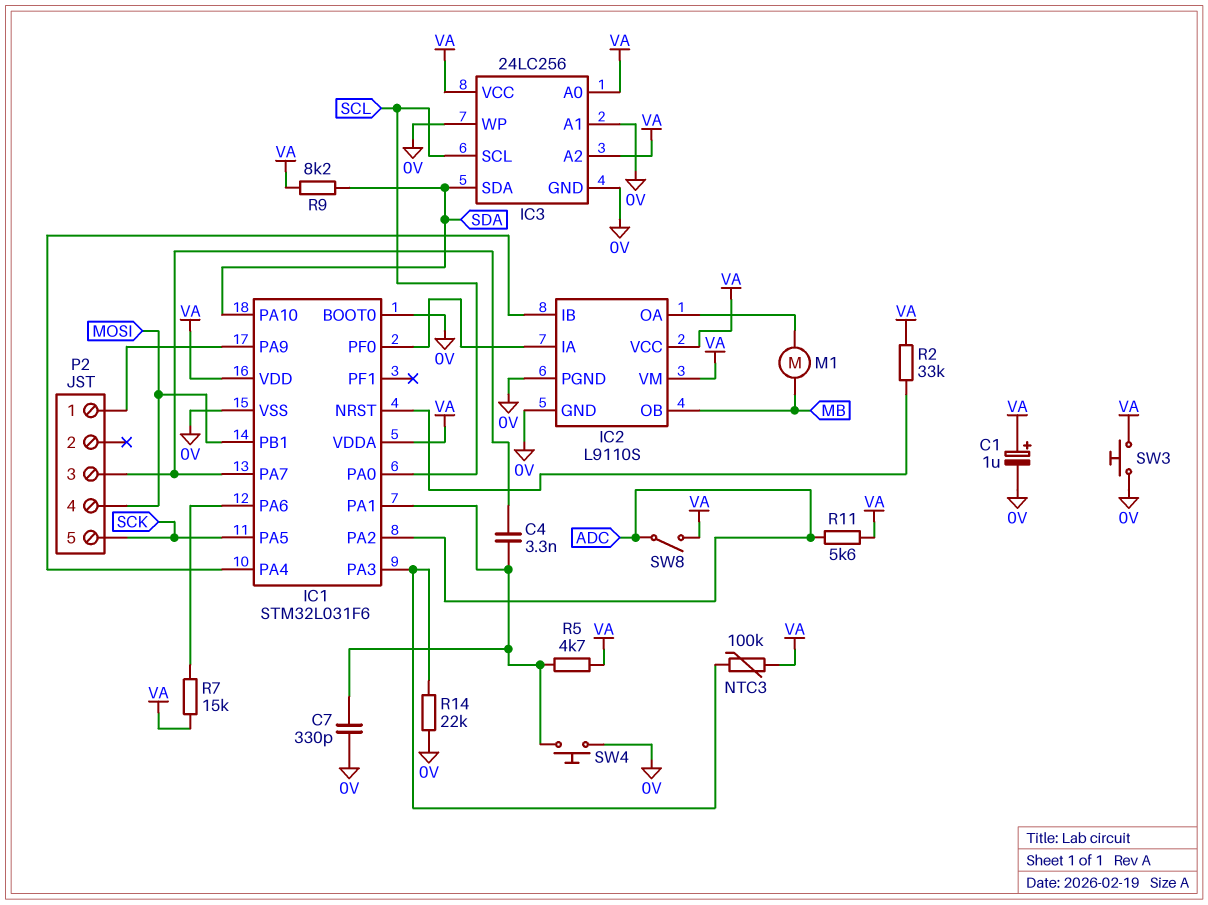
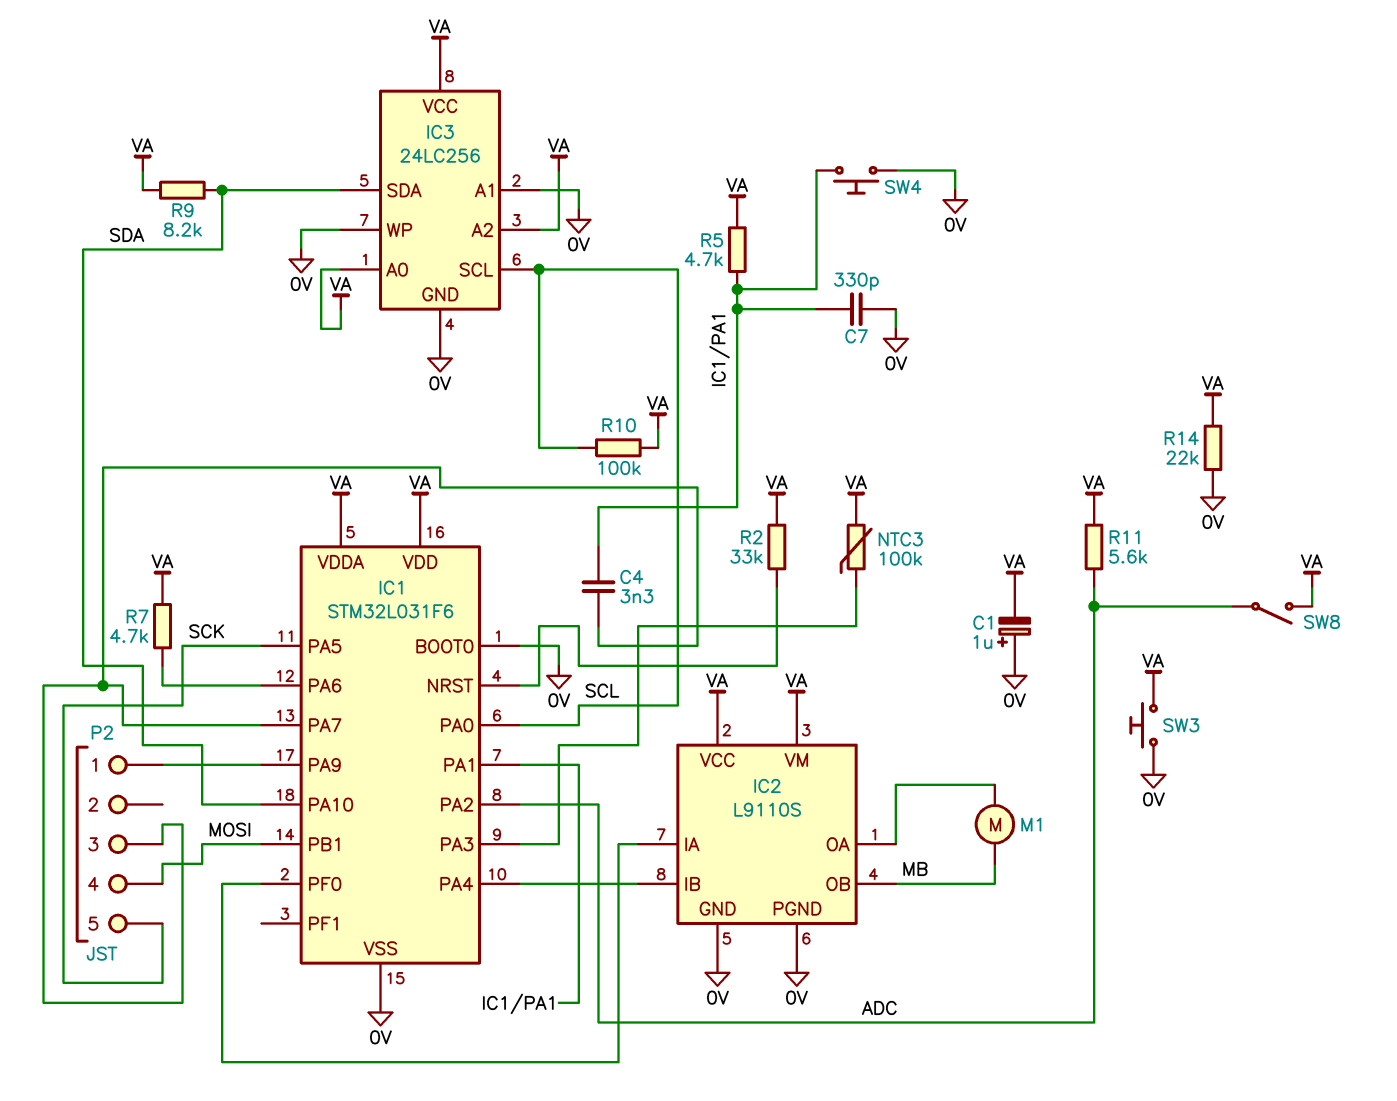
C1: 1uF (plus VA, minus 0V) -> 1uF (plus 0V, minus VA)
R7: 15k (IC1/PA6, VA) -> 4.7k (IC1/PA6, VA)
R10: none -> 100k (SCL, VA)
R14: 22k (0V, IC1/PA3) -> 22k (0V, VA)

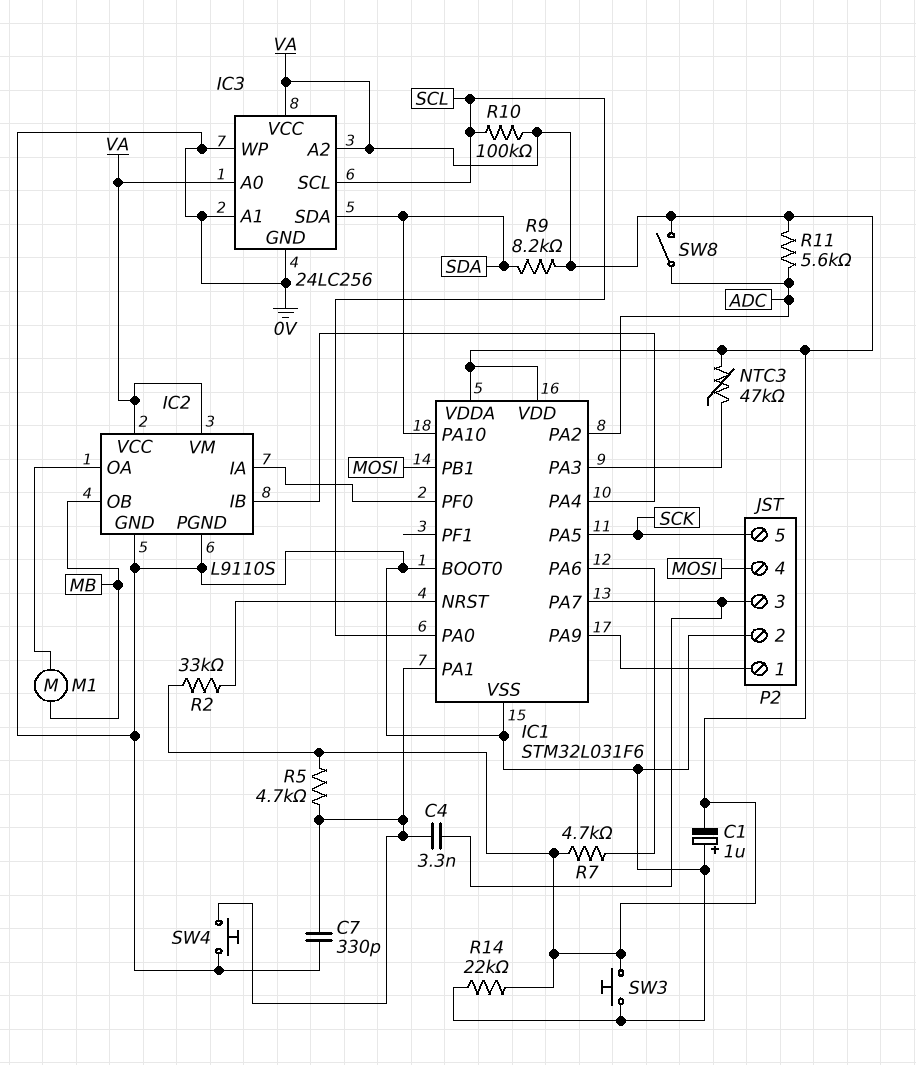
NTC3: 100k (IC1/PA3, VA) -> 47k (IC1/PA3, VA)
P2 pin 2: none -> 0V

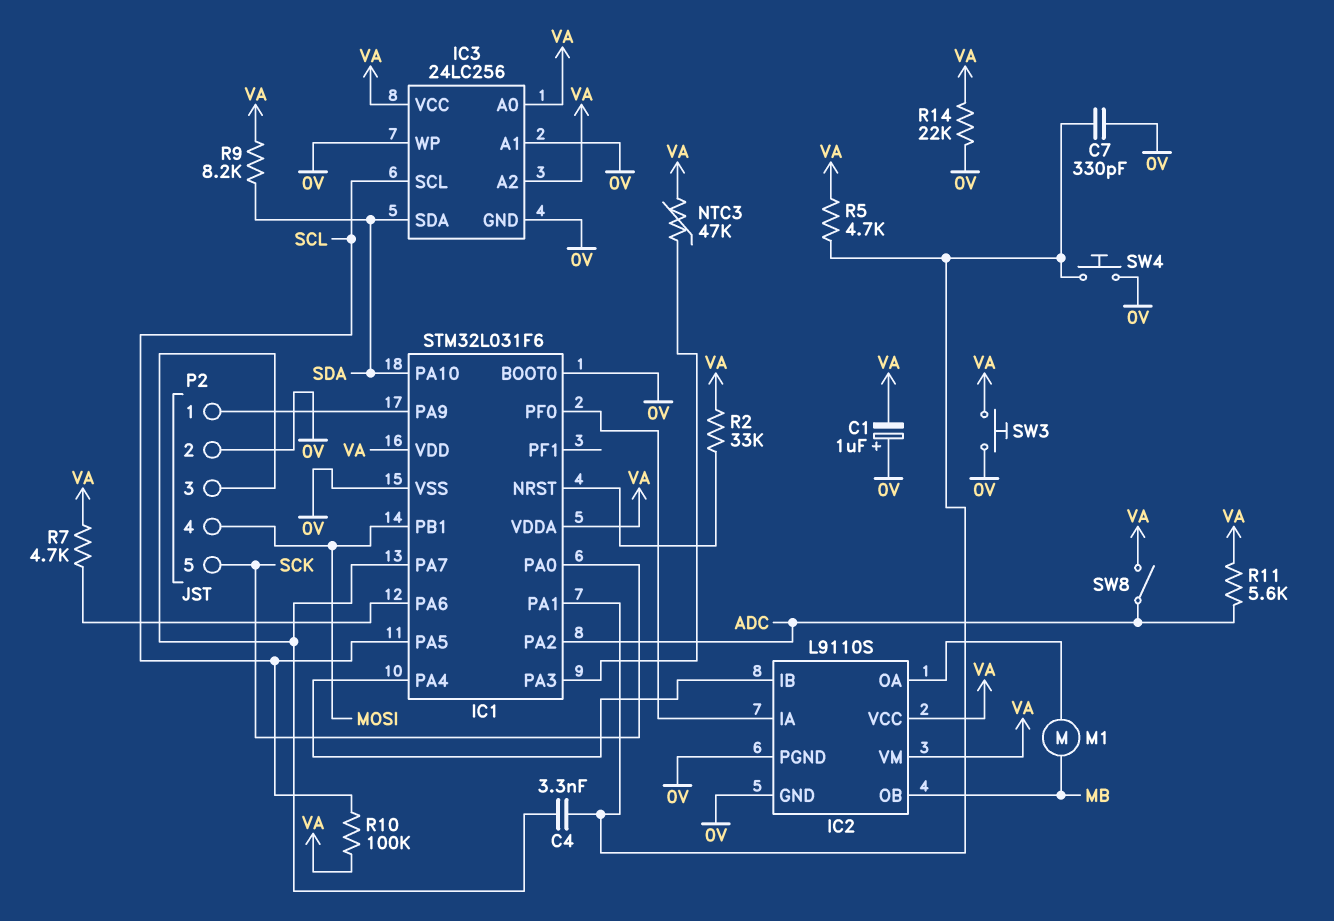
IC1 pin PA0: SCL -> SCK
IC1 pin PA5: SCK -> SCL

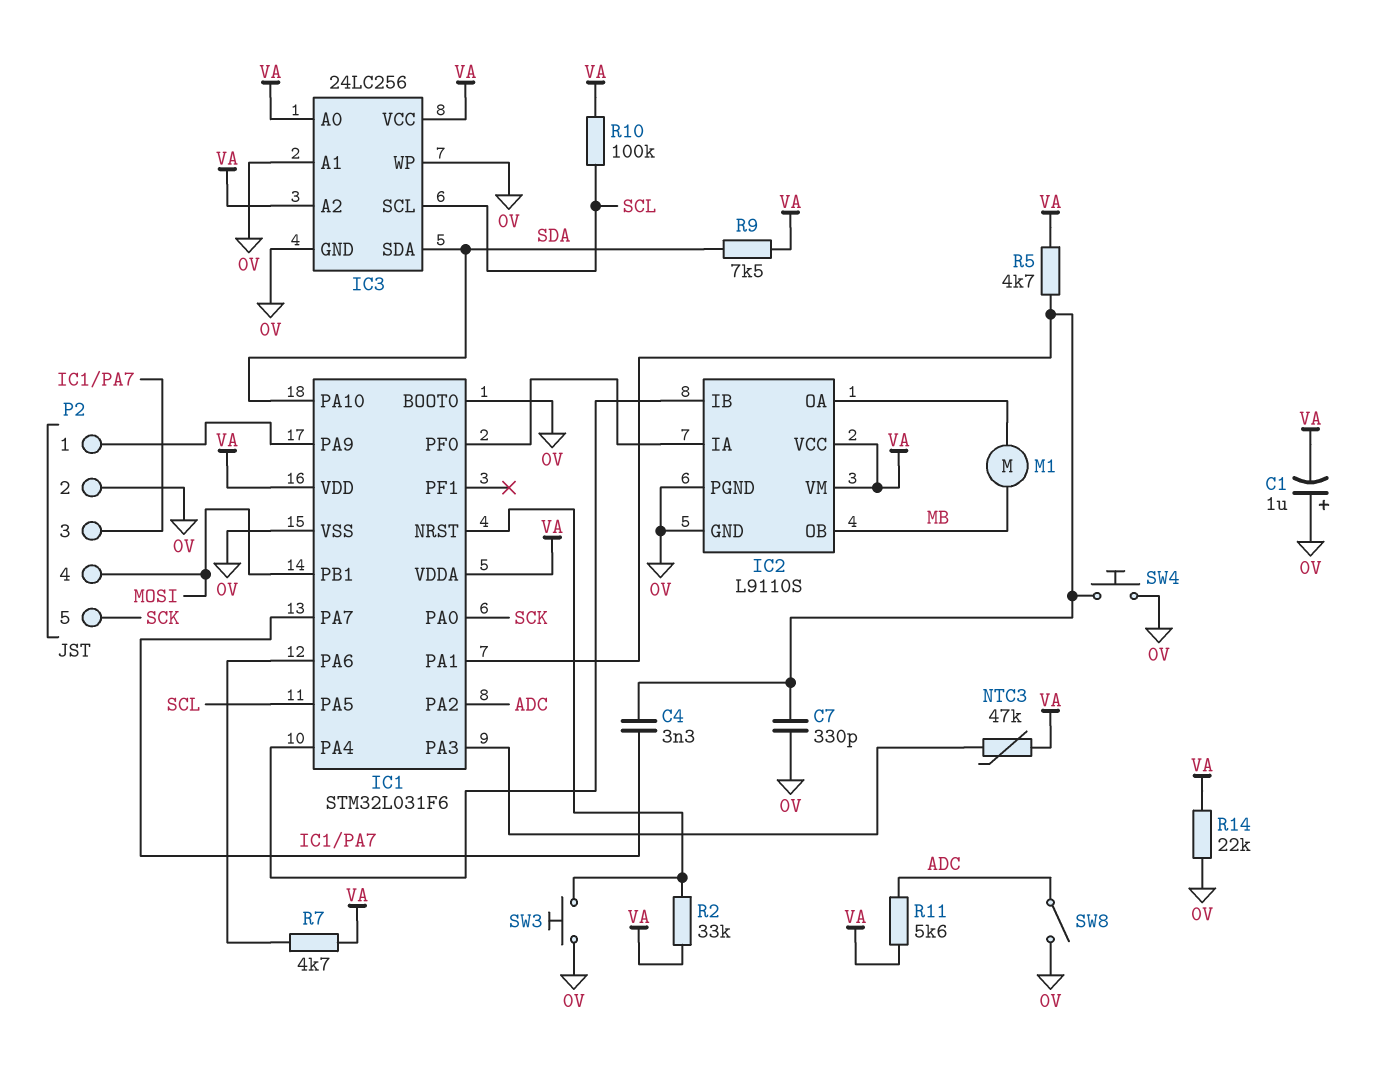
R9: 8.2k (SDA, VA) -> 7.5k (SDA, VA)
SW3: button (0V, VA) -> button (0V, IC1/NRST)
SW8: switch (ADC, VA) -> switch (0V, ADC)

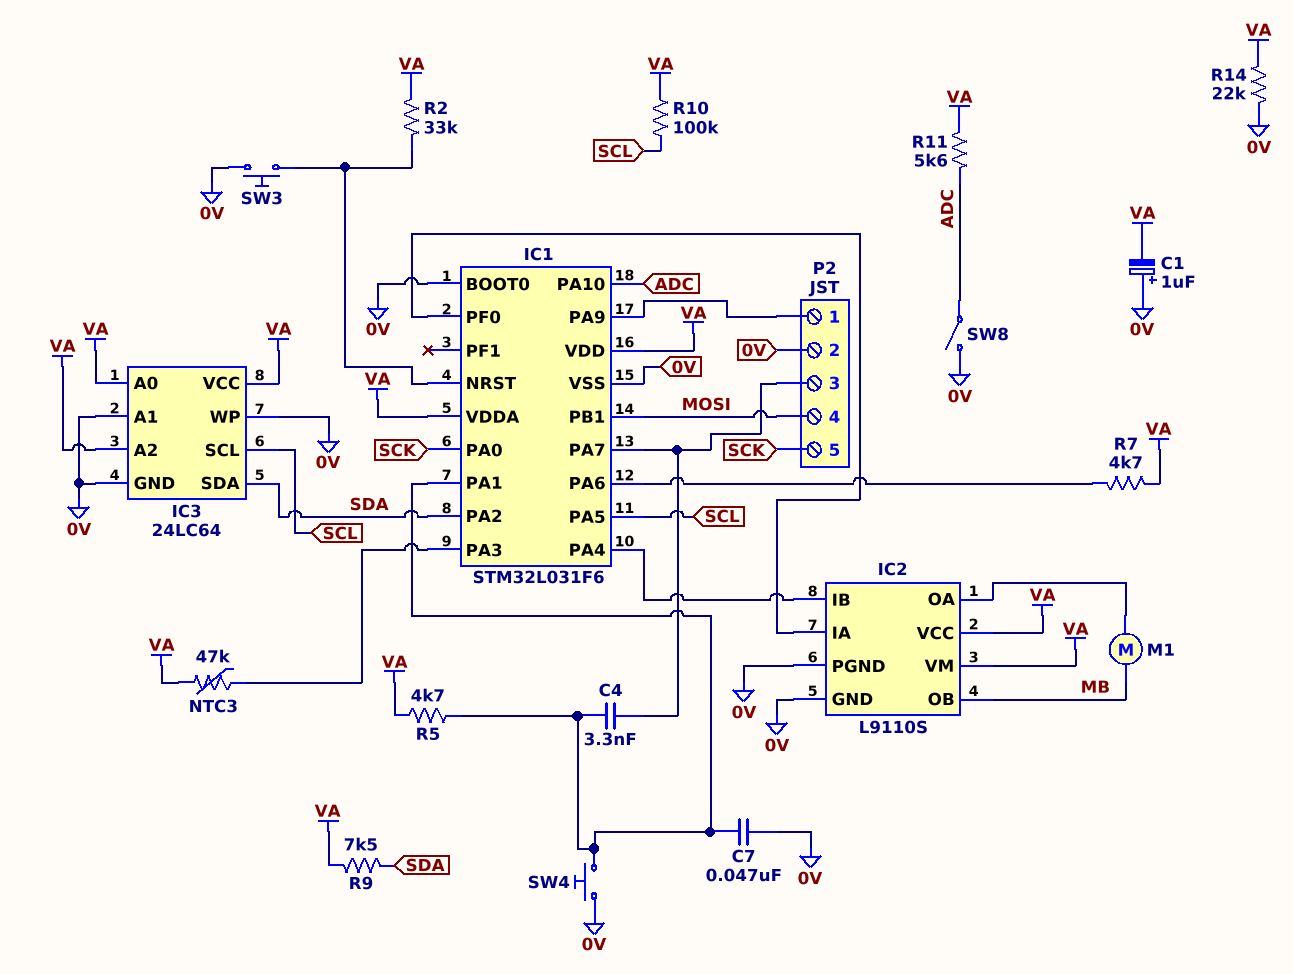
C7: 330pF (0V, IC1/PA1) -> 47nF (0V, IC1/PA1)
IC1 pin PA2: ADC -> SDA
IC1 pin PA10: SDA -> ADC
IC3: 24LC256 -> 24LC64

